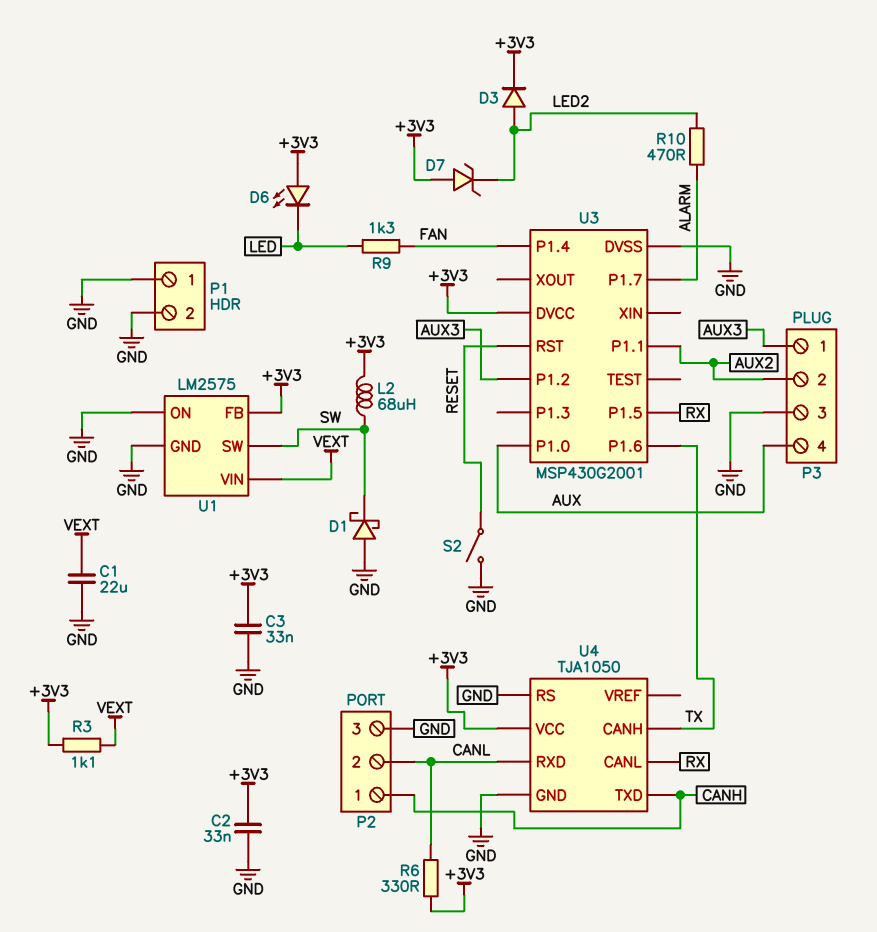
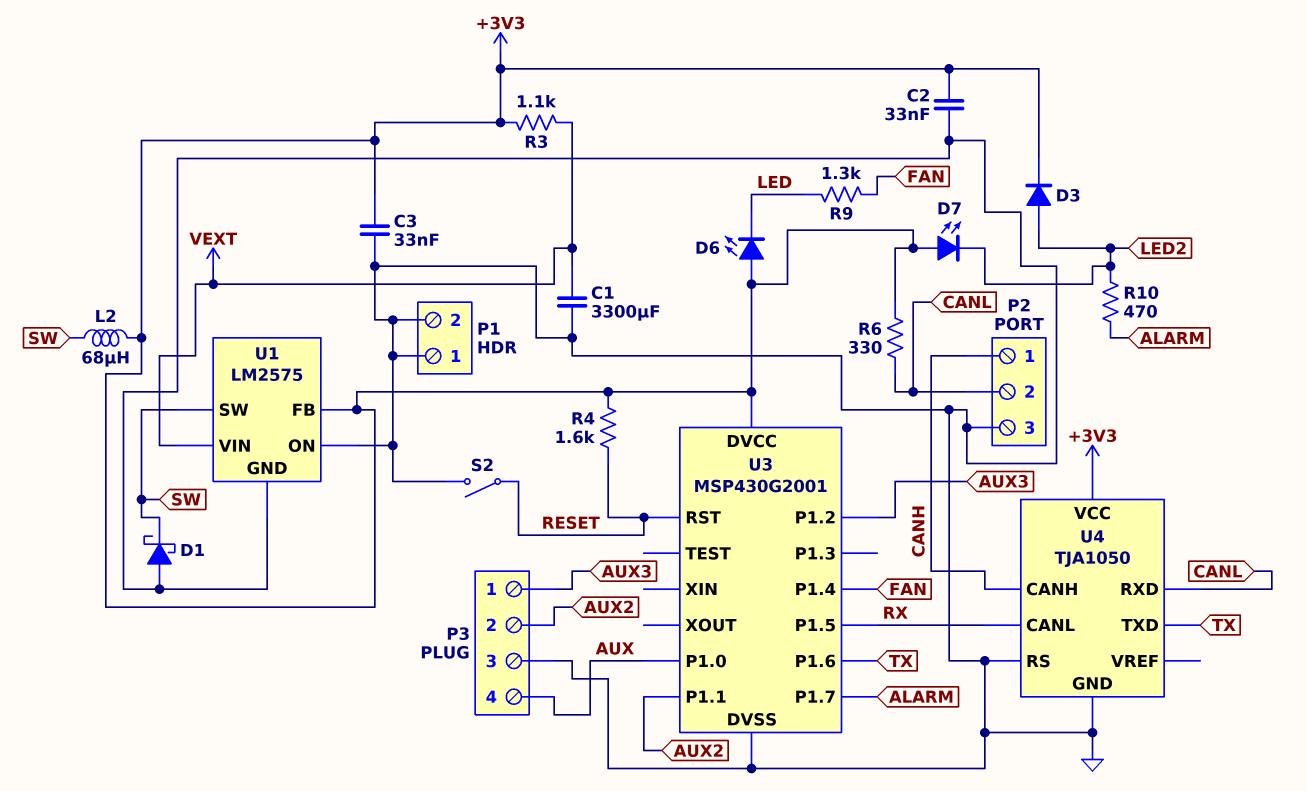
C1: 22uF (GND, VEXT) -> 3300uF (GND, VEXT)
D7: zener (A +3V3, K LED2) -> LED (A +3V3, K LED2)
R4: none -> 1.6k (+3V3, RESET)
U4 pin CANH: TX -> CANH
U4 pin TXD: CANH -> TX

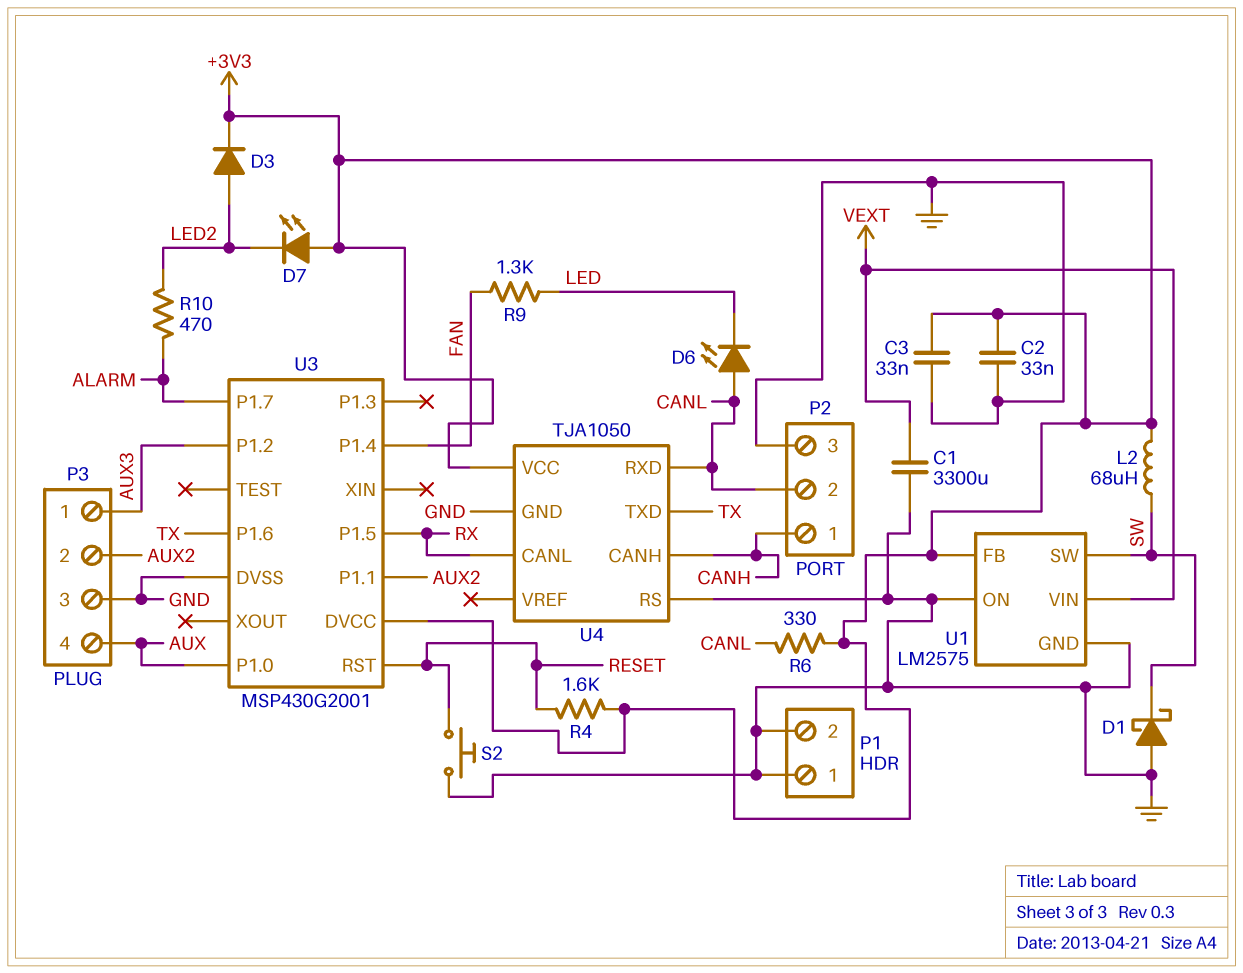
D6: LED (A +3V3, K LED) -> LED (A CANL, K LED)
R3: 1.1k (+3V3, VEXT) -> none
S2: switch (GND, RESET) -> button (GND, RESET)

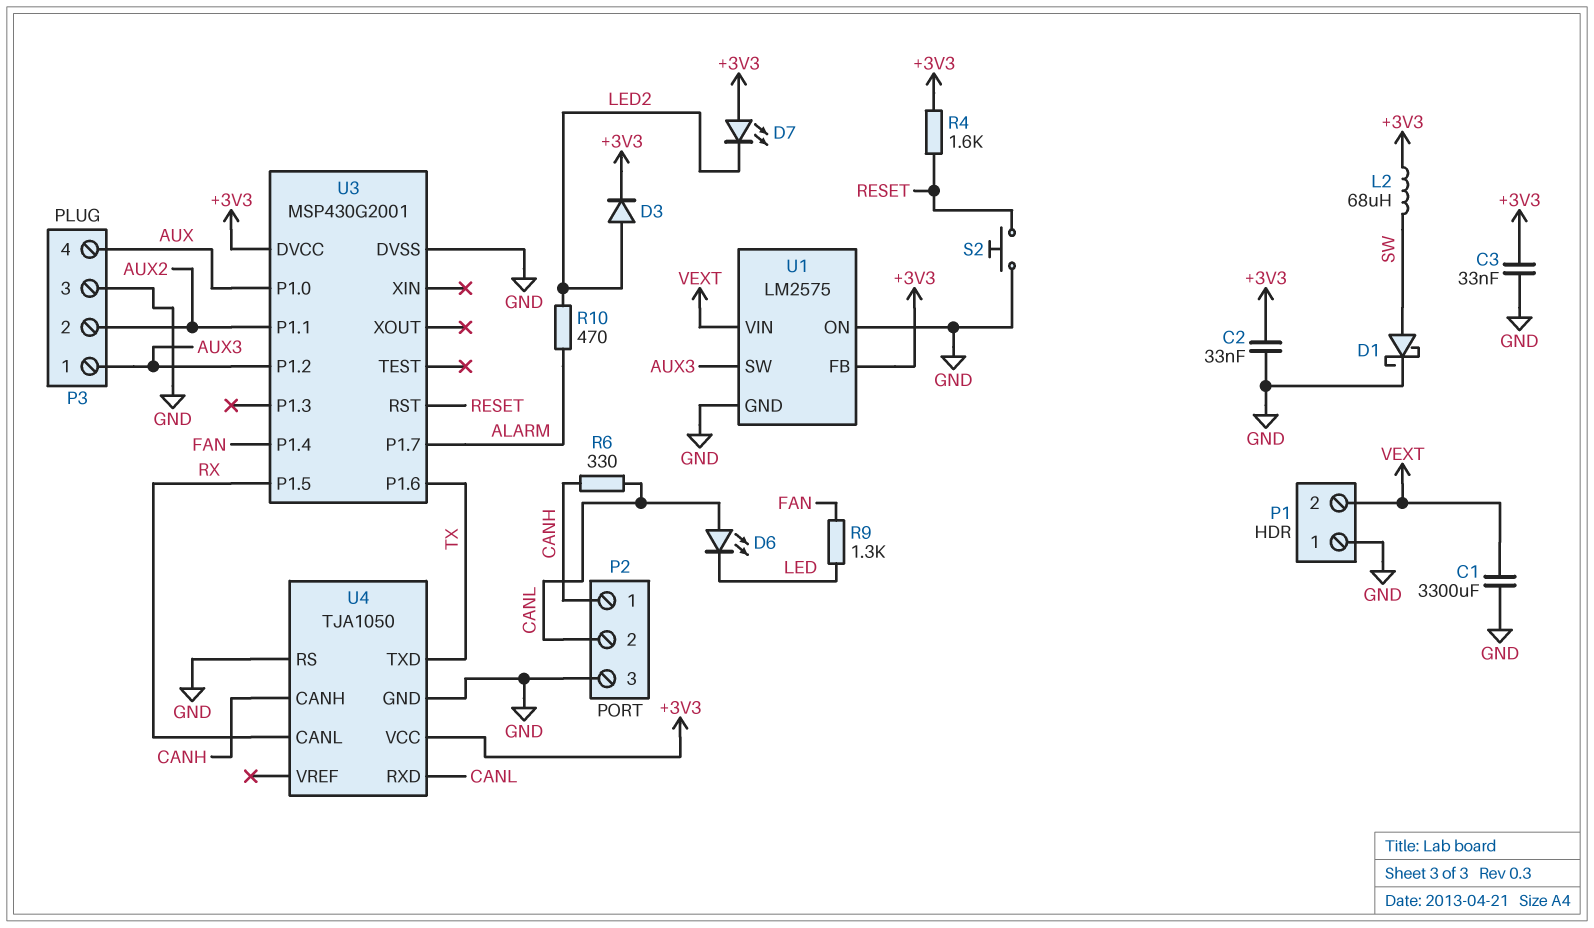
D1: schottky (A GND, K SW) -> schottky (A SW, K GND)
P1 pin 2: GND -> VEXT
R6: 330 (+3V3, CANL) -> 330 (CANH, CANL)
U1 pin SW: SW -> AUX3

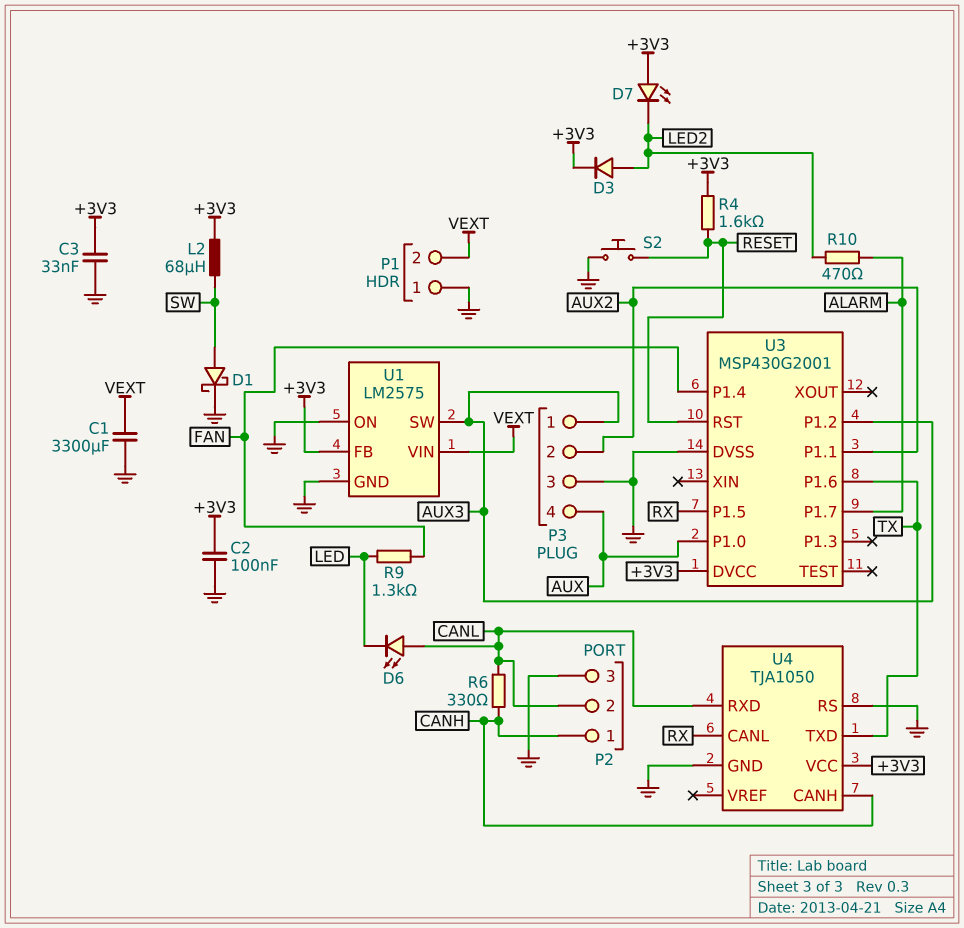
C2: 33nF (+3V3, GND) -> 100nF (+3V3, GND)

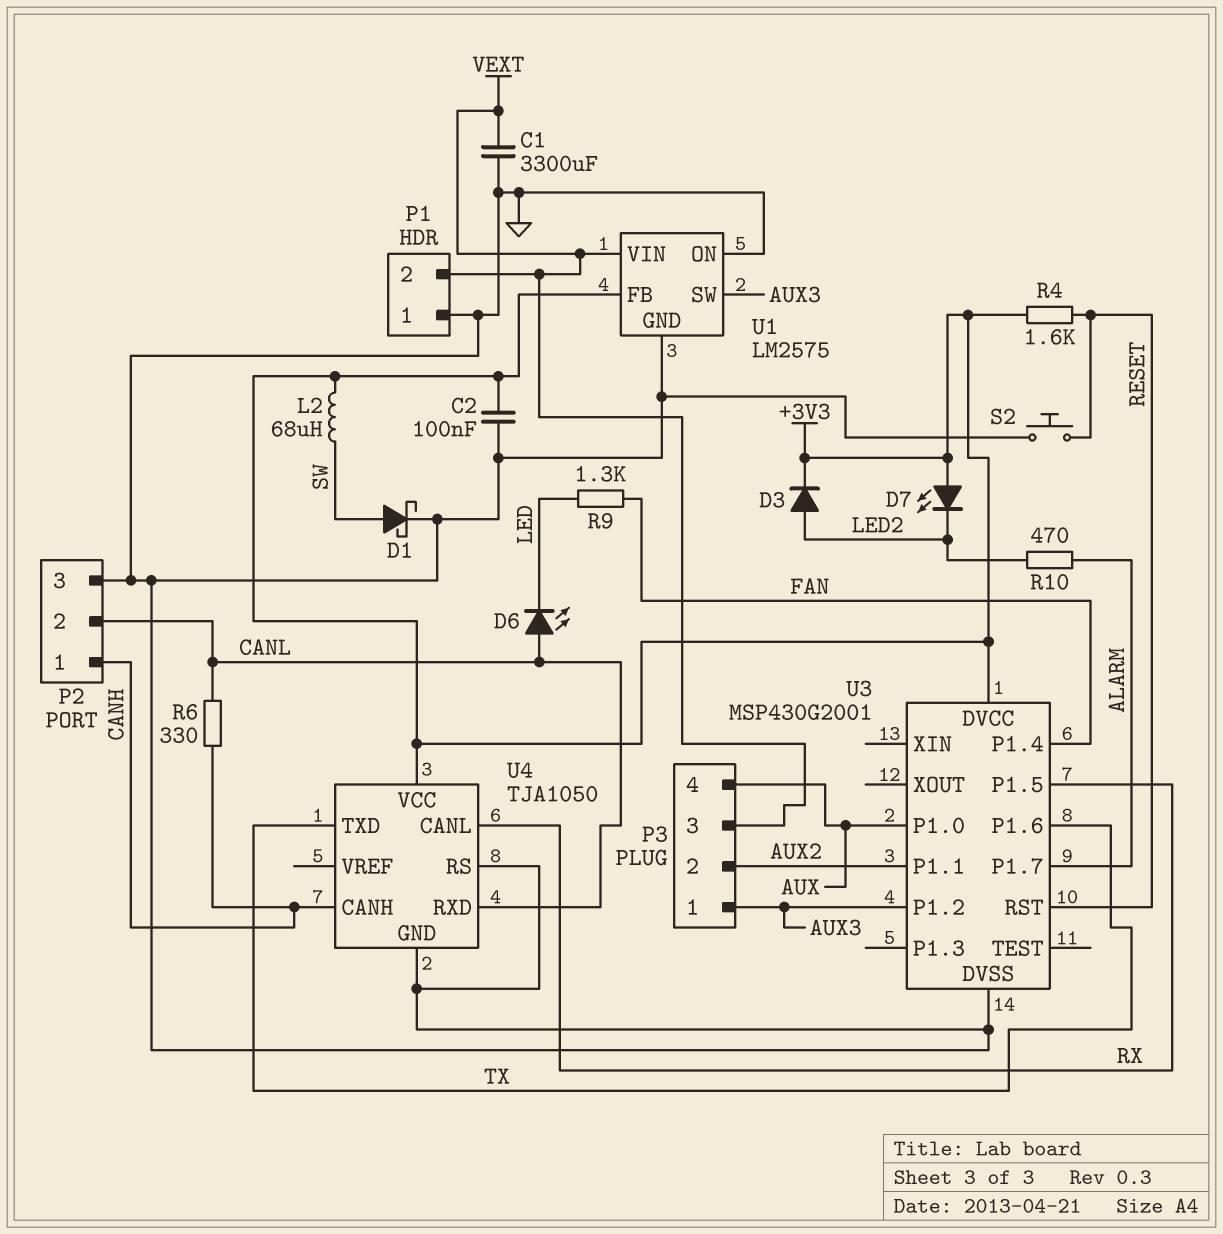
C3: 33nF (+3V3, GND) -> none
P3 pin 3: GND -> VEXT

